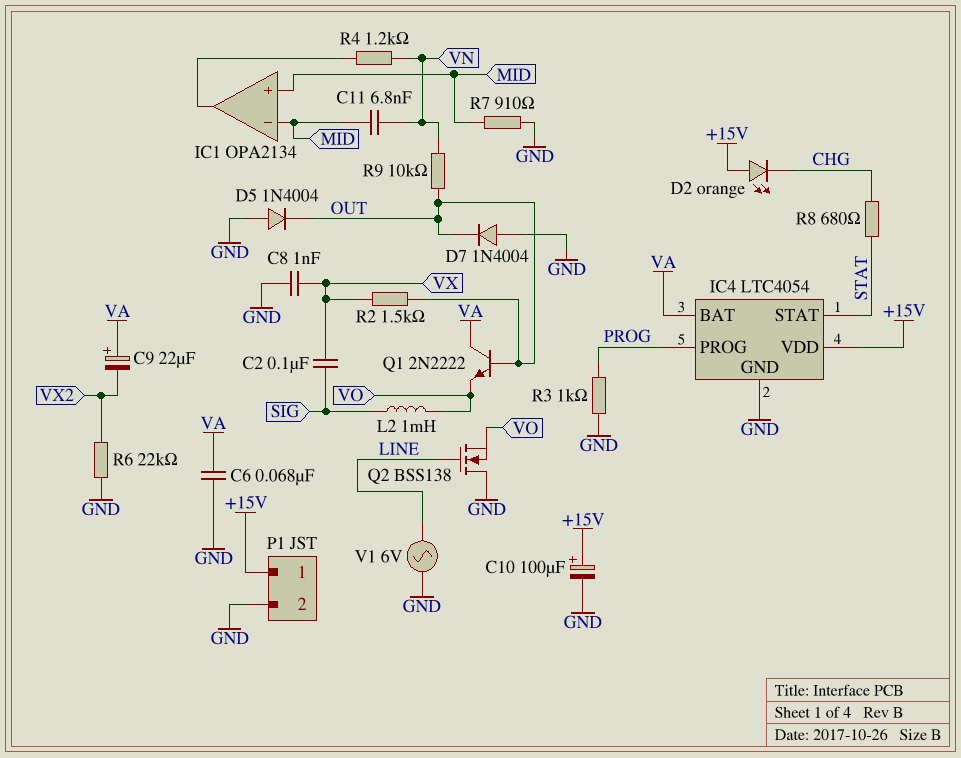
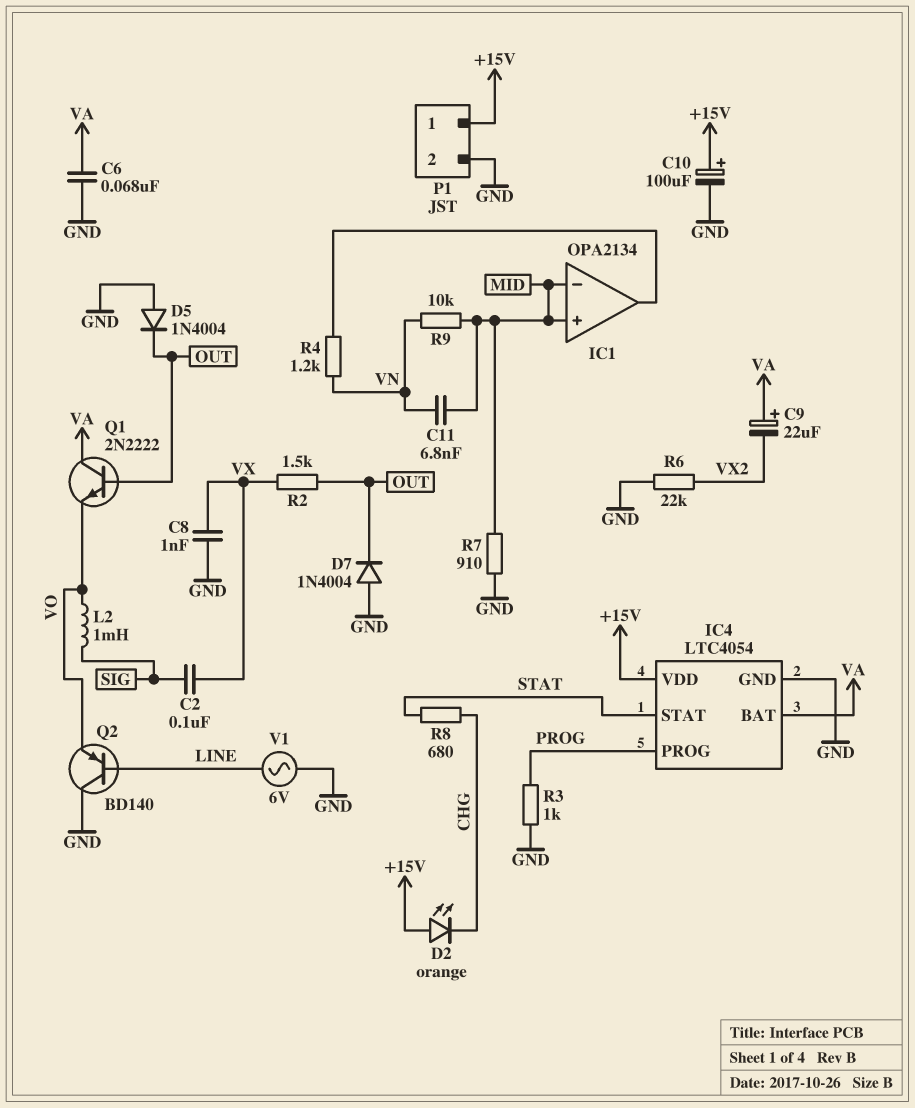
Q2: NMOS BSS138 (G LINE, D GND, S VO) -> PNP BD140 (B LINE, C GND, E VO)
R9: 10k (OUT, VN) -> 10k (MID, VN)

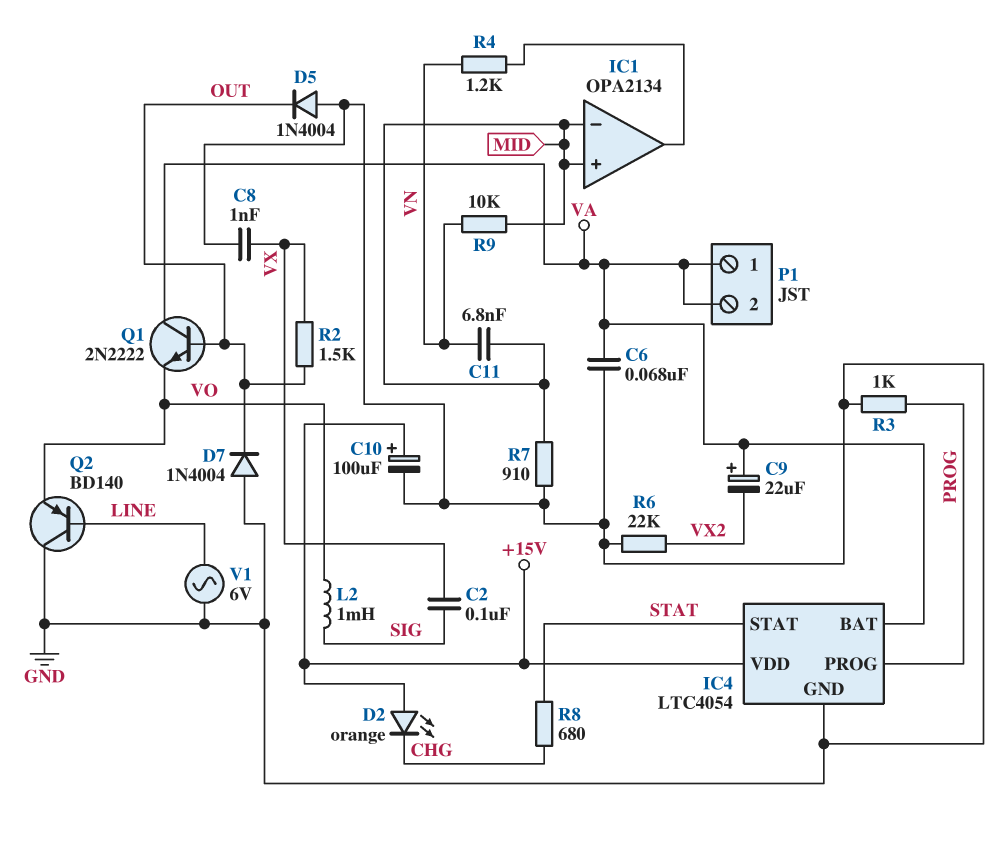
P1 pin 1: +15V -> VA
P1 pin 2: GND -> VA

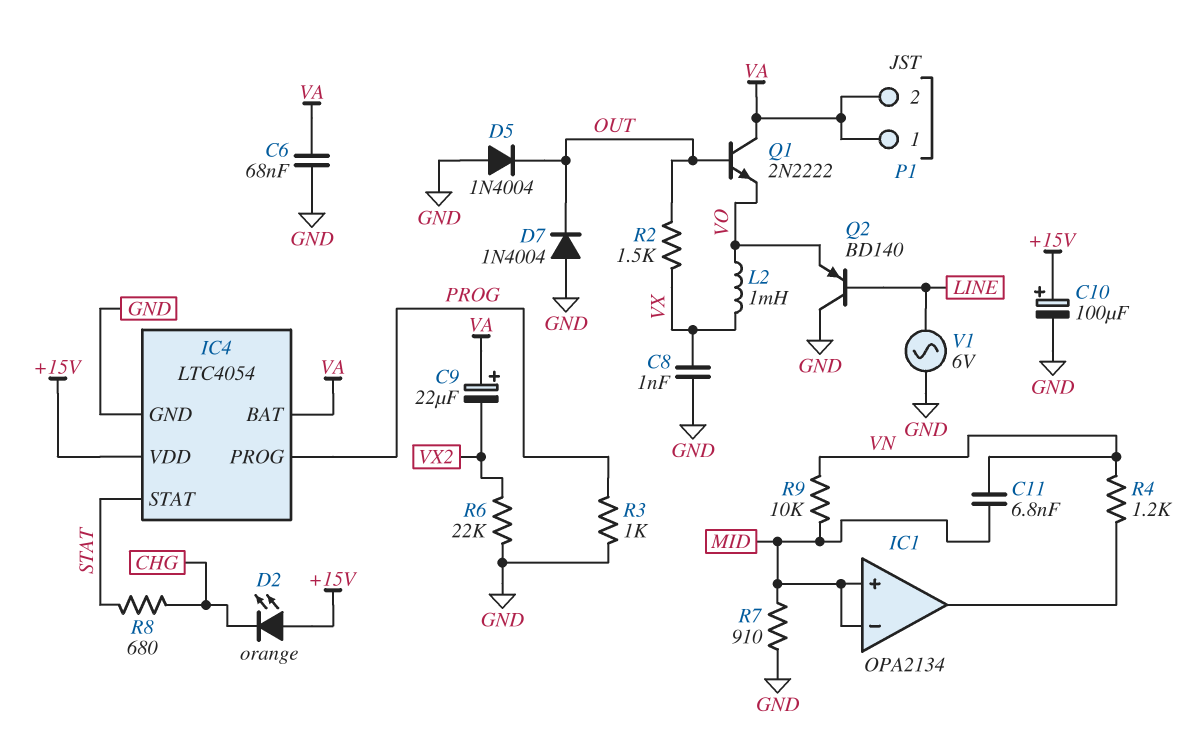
C2: 100nF (SIG, VX) -> none
L2: 1mH (SIG, VO) -> 1mH (VO, VX)

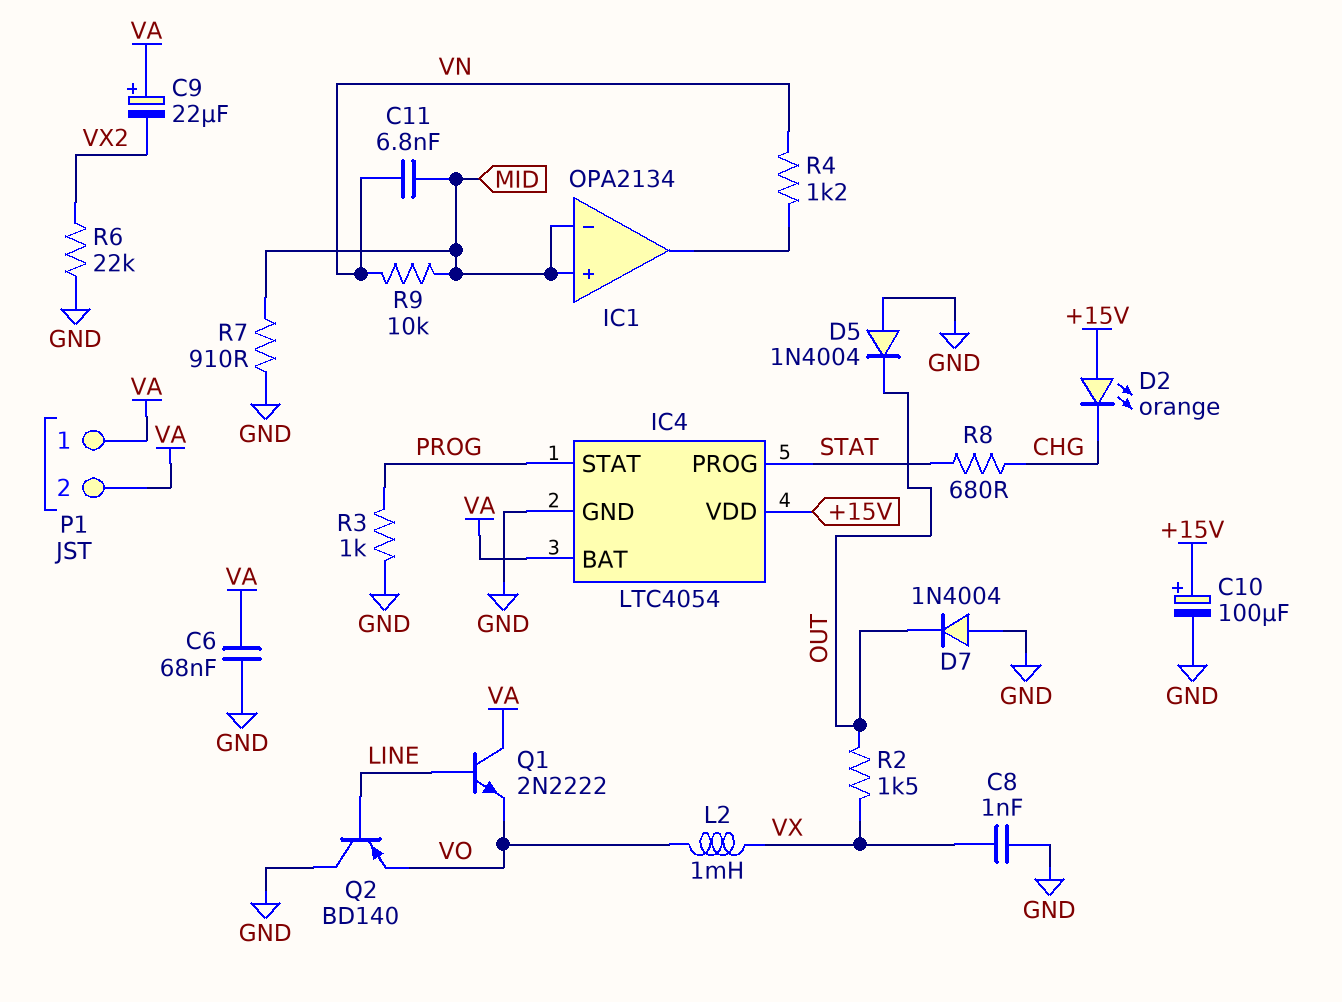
IC4 pin PROG: PROG -> STAT
IC4 pin STAT: STAT -> PROG
Q1: NPN 2N2222 (B OUT, C VA, E VO) -> NPN 2N2222 (B LINE, C VA, E VO)
V1: AC 6V (GND, LINE) -> none

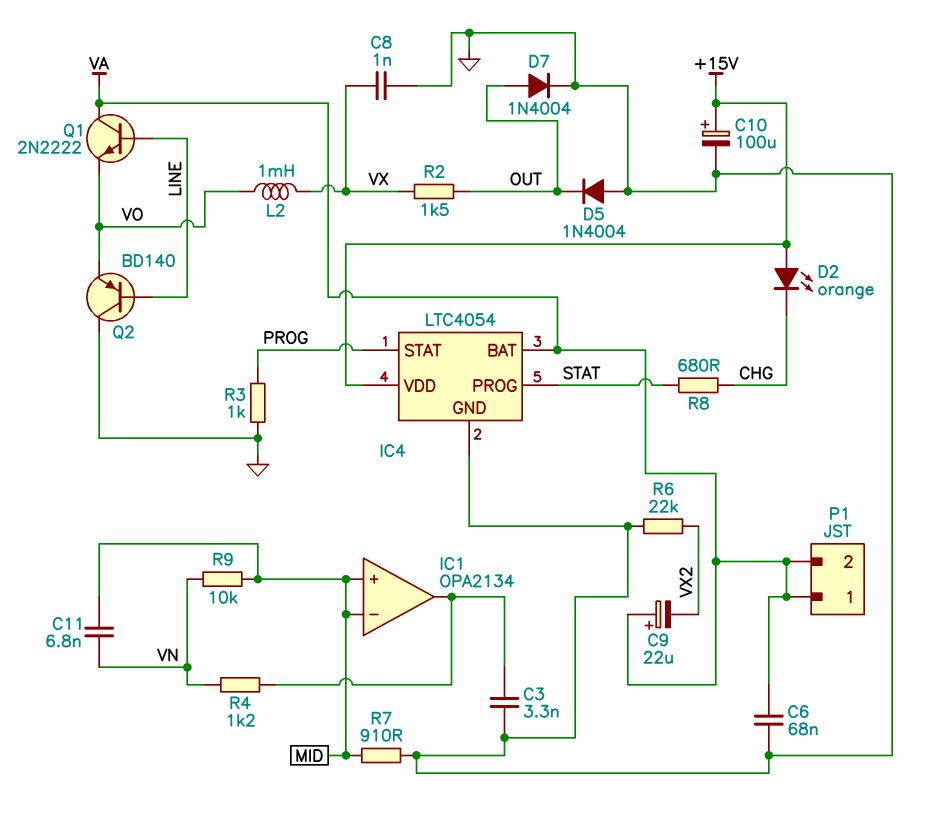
C3: none -> 3.3nF (GND, IC1/out)
D7: diode 1N4004 (A GND, K OUT) -> diode 1N4004 (A OUT, K GND)

